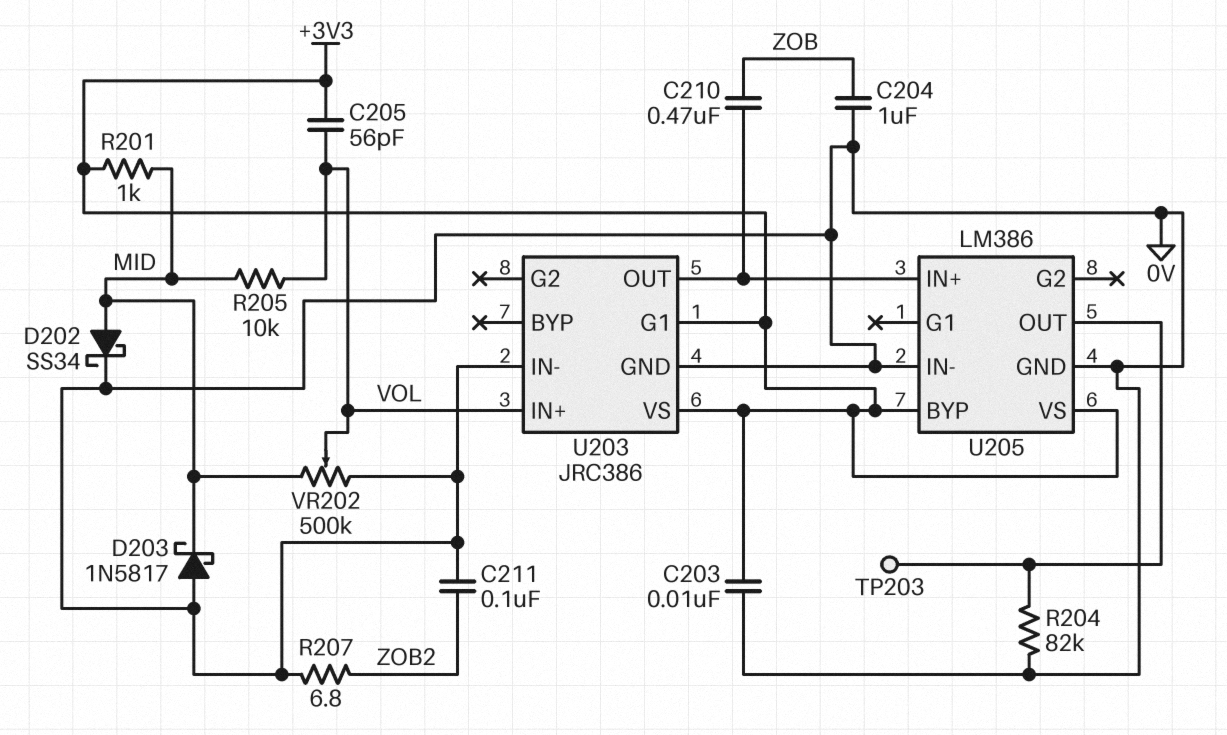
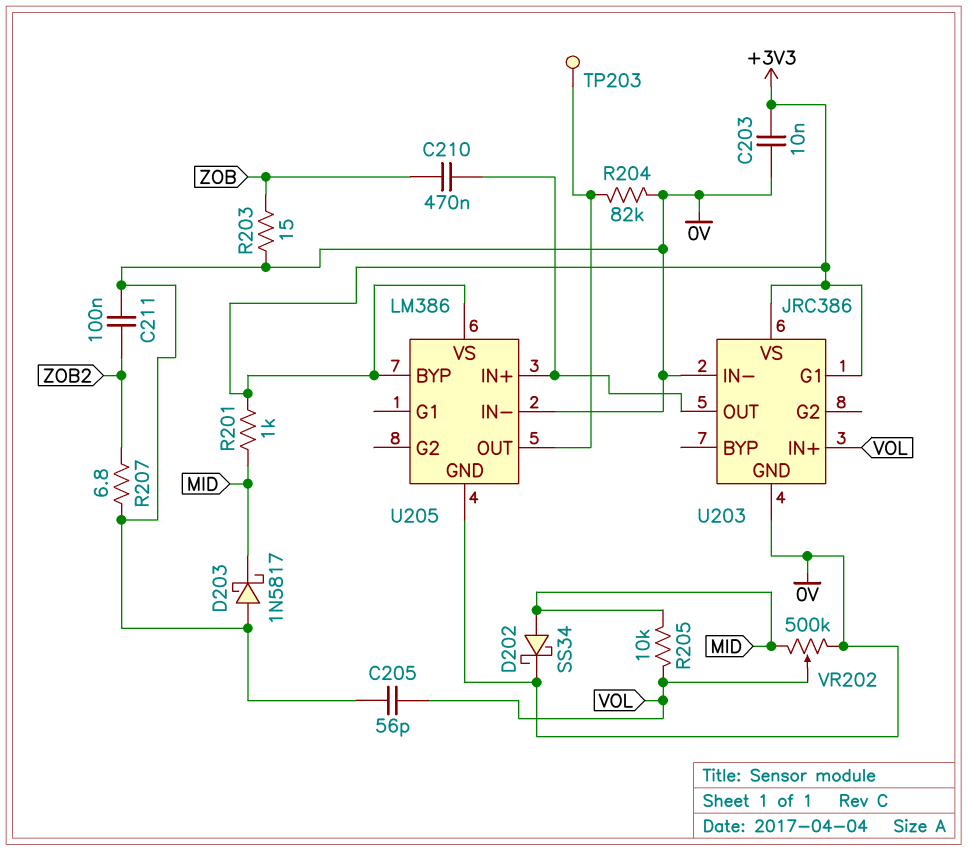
C204: 1uF (0V, ZOB) -> none
C205: 56pF (+3V3, VOL) -> 56pF (0V, VOL)
R203: none -> 15 (0V, ZOB)

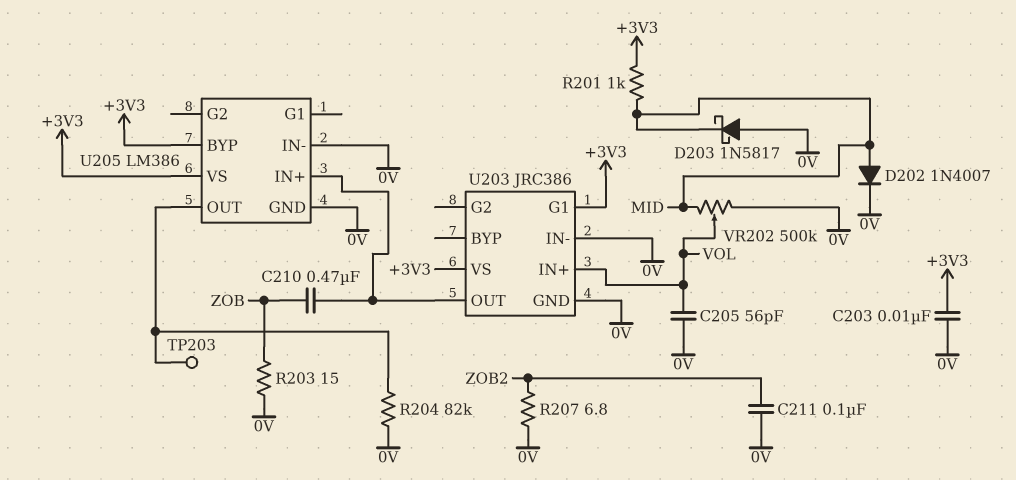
D202: schottky SS34 (A MID, K 0V) -> diode 1N4007 (A MID, K 0V)
R205: 10k (MID, VOL) -> none

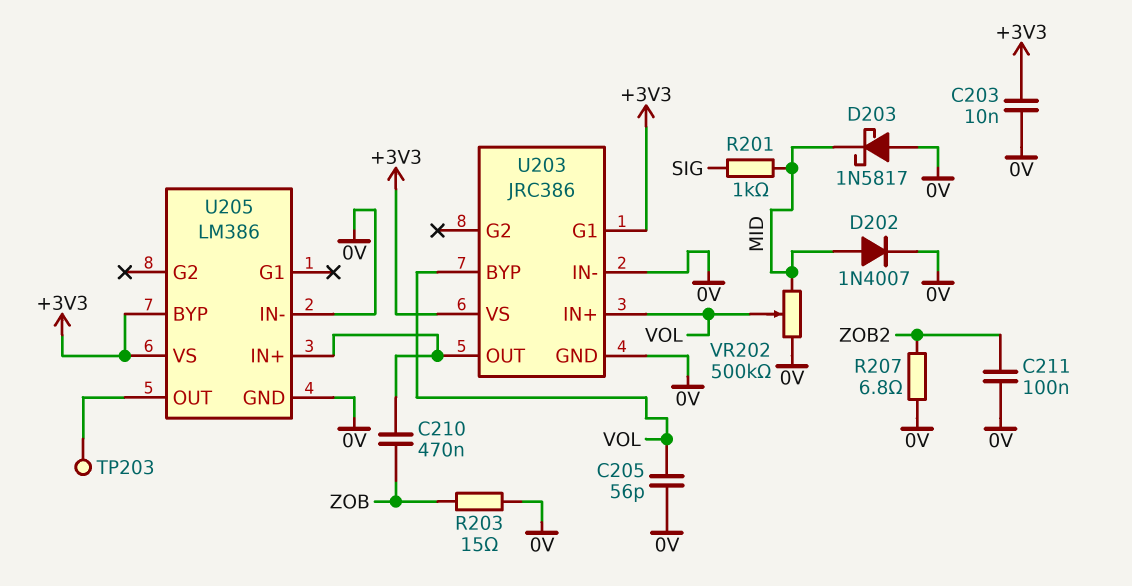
R201: 1k (+3V3, MID) -> 1k (MID, SIG)
R204: 82k (0V, U205/OUT) -> none
U203 pin BYP: none -> VOL

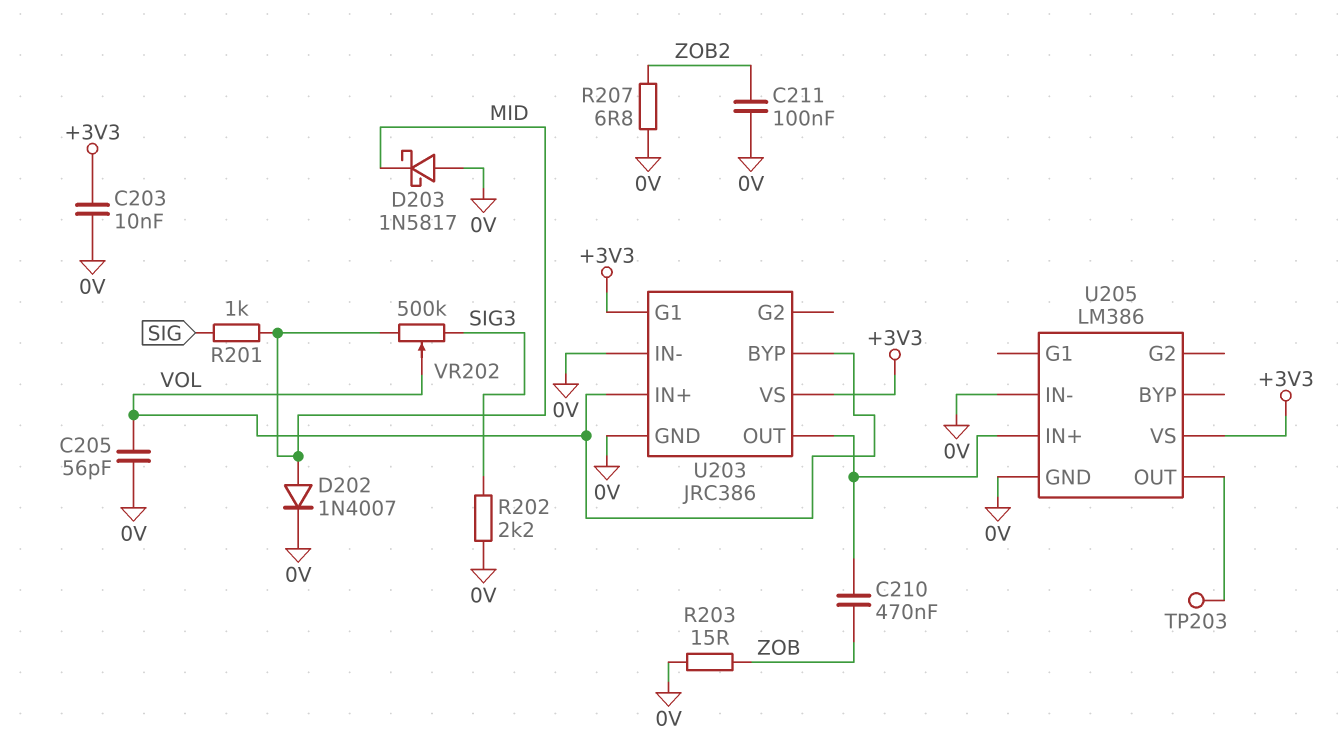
R202: none -> 2.2k (0V, SIG3)
U205 pin BYP: +3V3 -> none
VR202: 500k (0V, MID, wiper VOL) -> 500k (MID, SIG3, wiper VOL)

